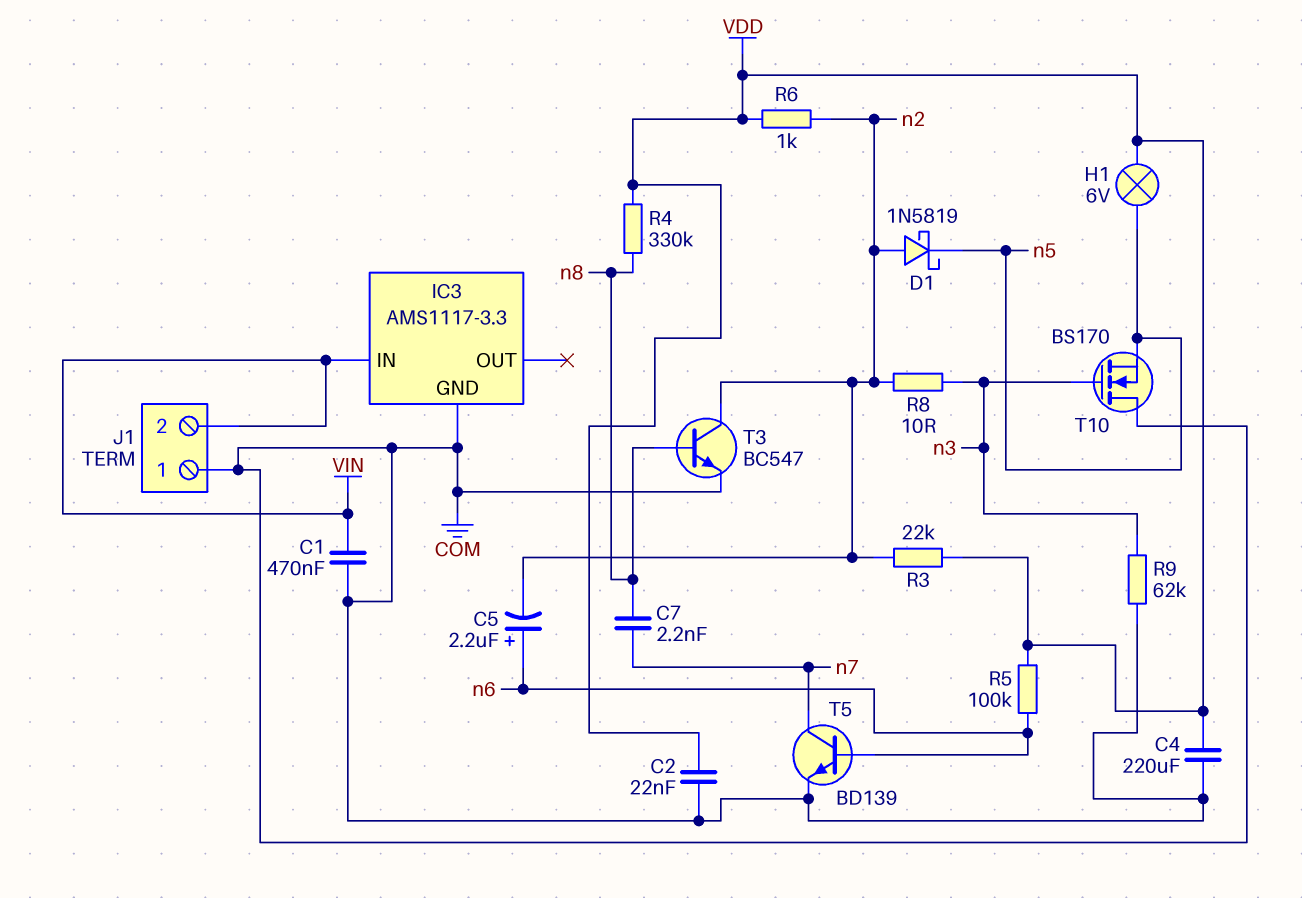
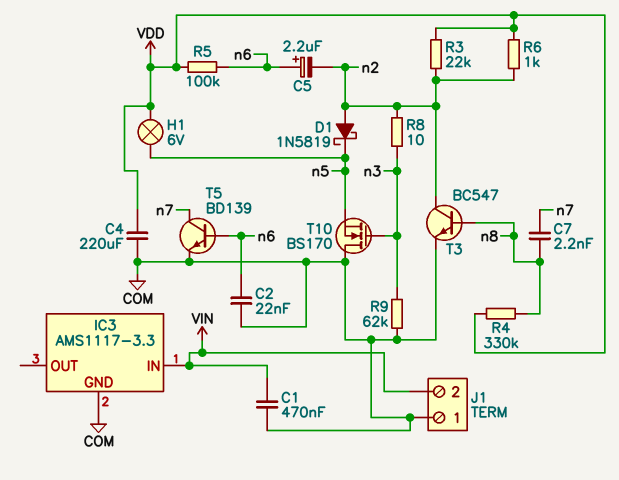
C2: 22nF (COM, VDD) -> 22nF (COM, n6)

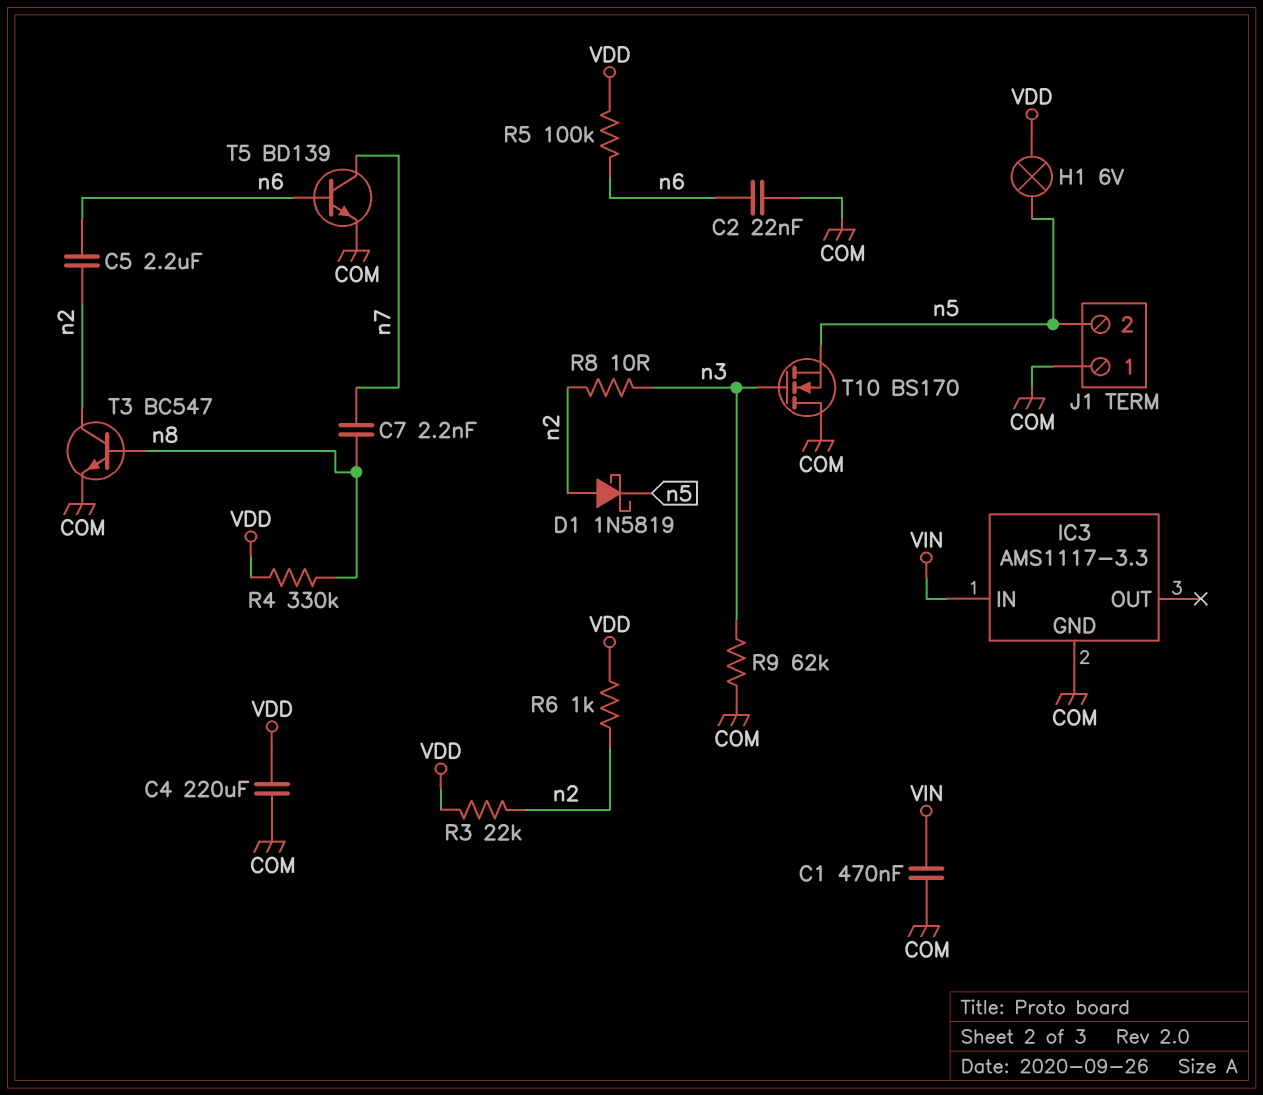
C5: 2.2uF (plus n6, minus n2) -> 2.2uF (n2, n6)
J1 pin 2: VIN -> n5

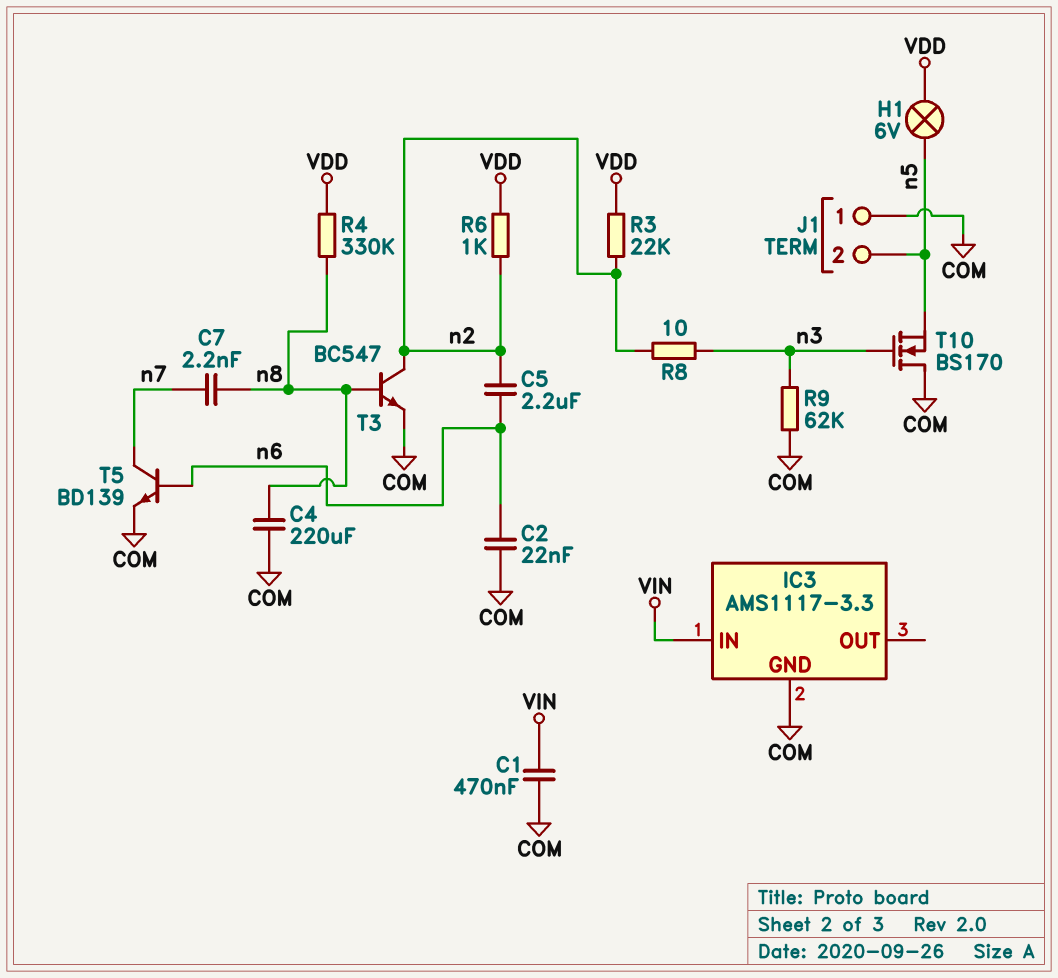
C4: 220uF (COM, VDD) -> 220uF (COM, n8)
D1: schottky 1N5819 (A n2, K n5) -> none
R5: 100k (VDD, n6) -> none

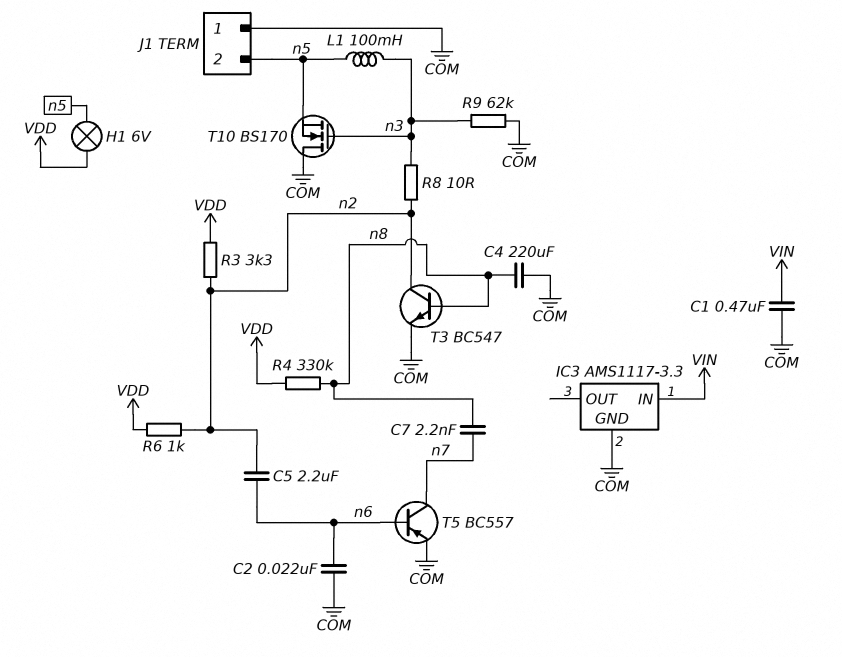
L1: none -> 100mH (n3, n5)
R3: 22k (VDD, n2) -> 3.3k (VDD, n2)
T5: NPN BD139 (B n6, C n7, E COM) -> PNP BC557 (B n6, C n7, E COM)

